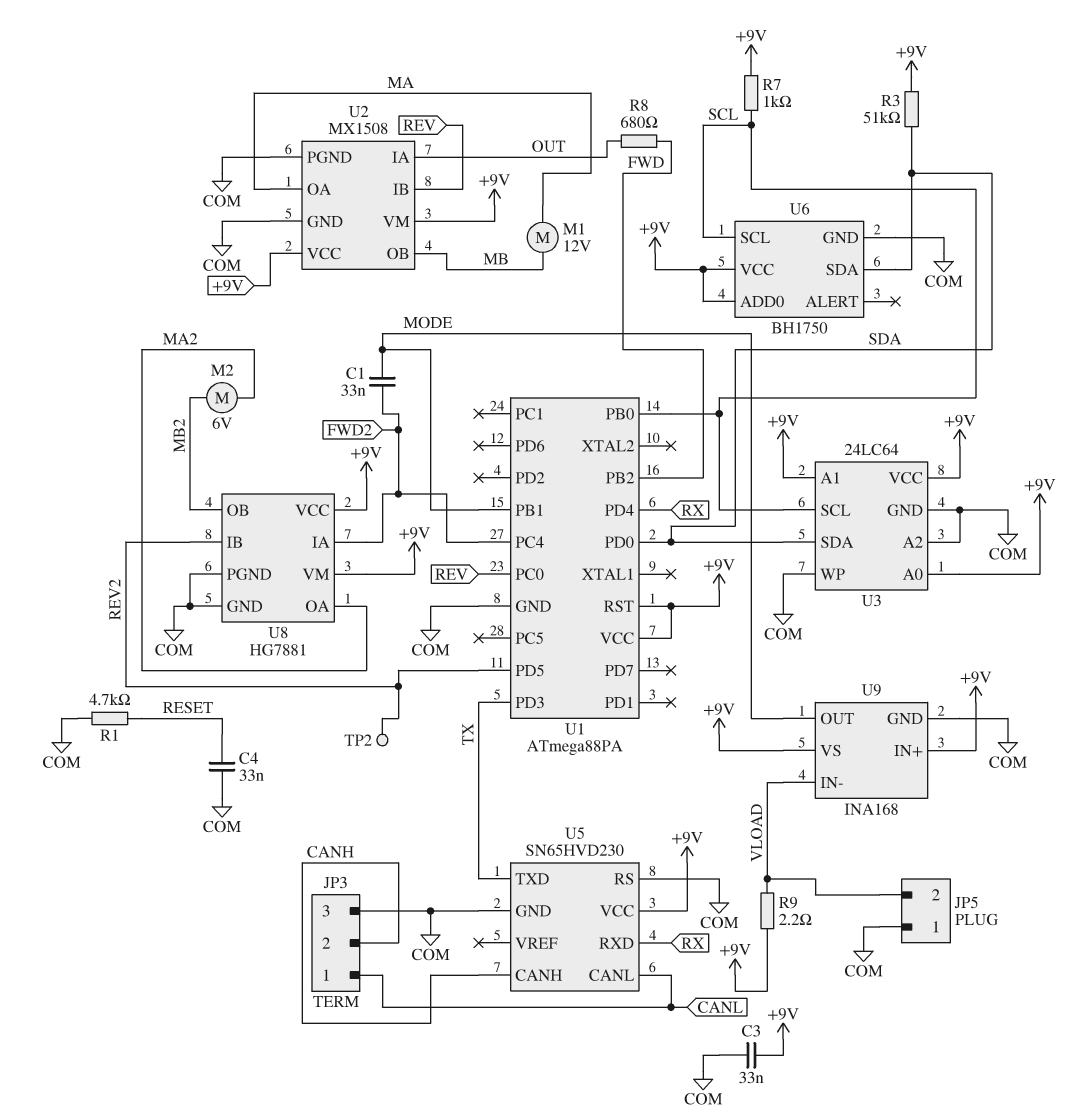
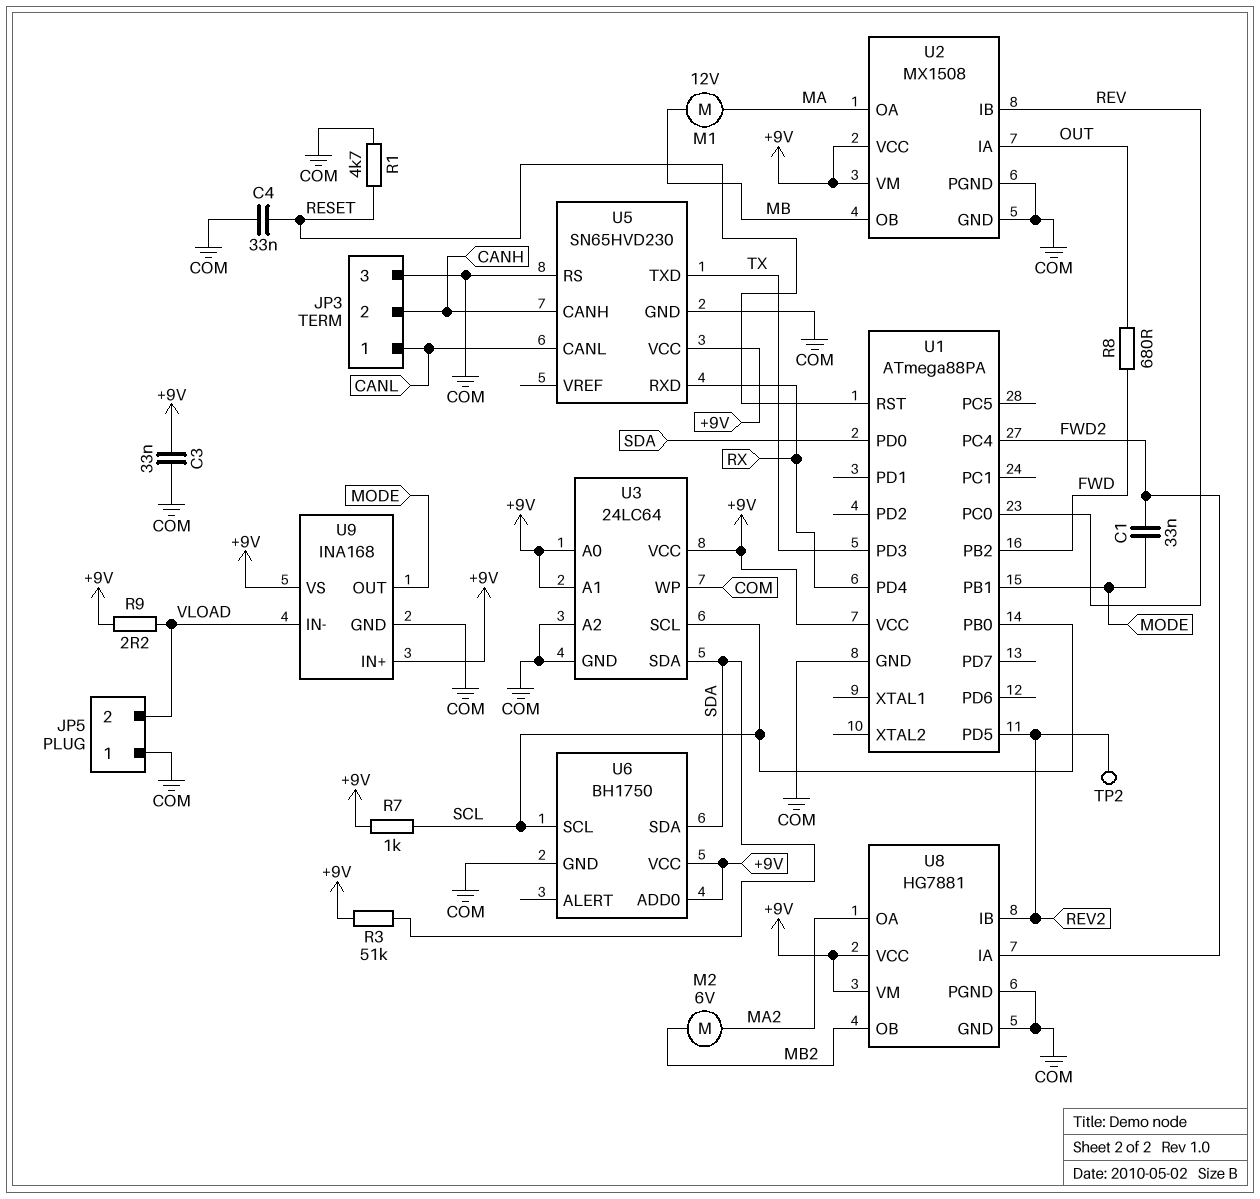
U1 pin RST: +9V -> RESET

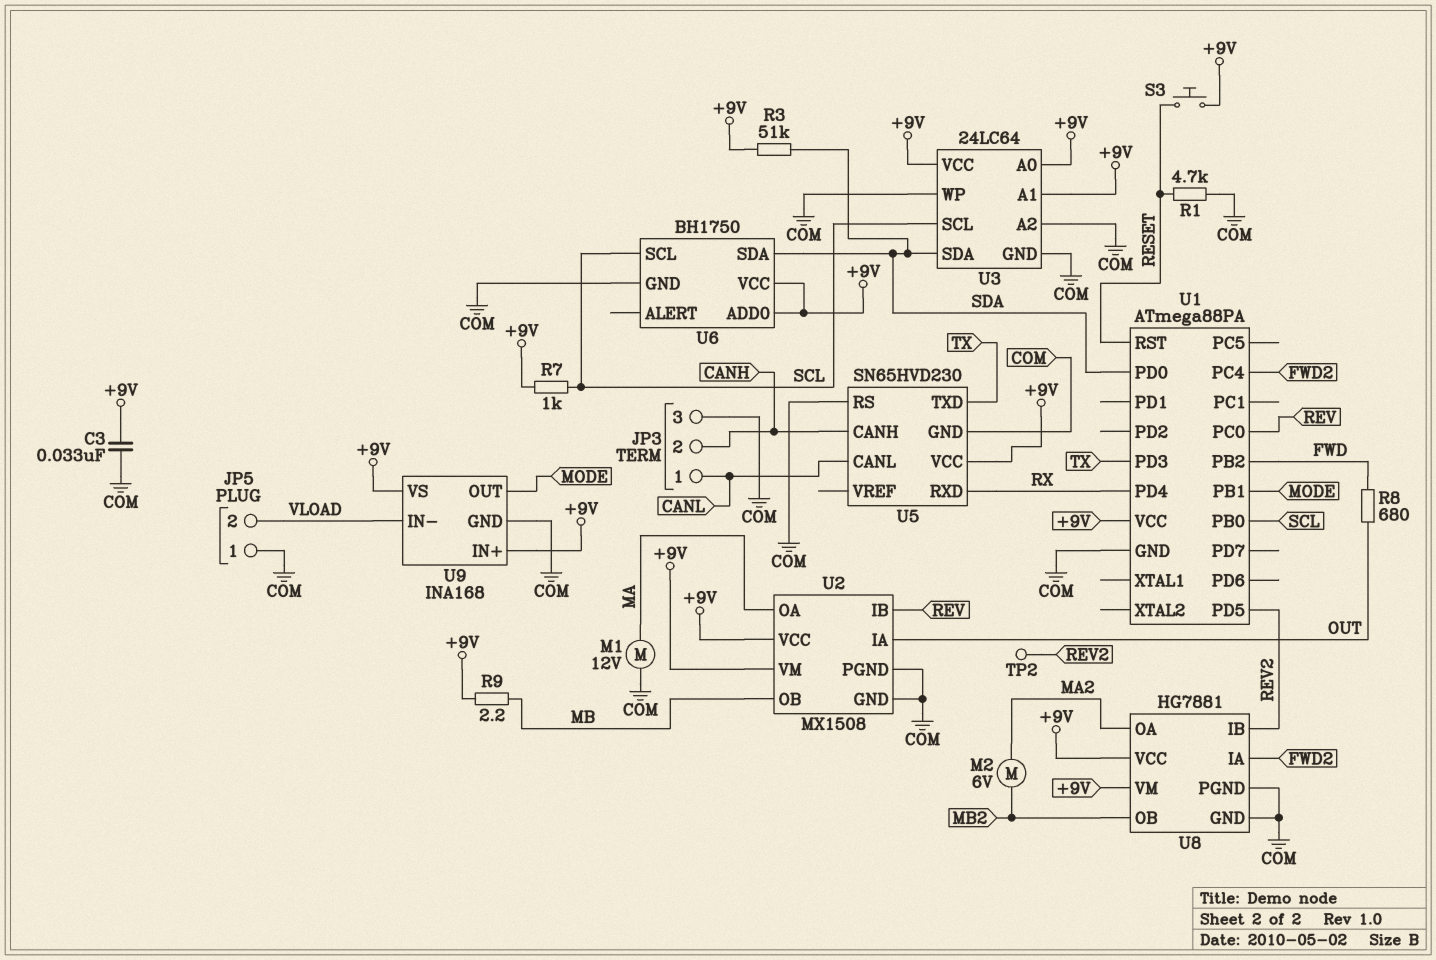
C1: 33nF (FWD2, MODE) -> none
C4: 33nF (COM, RESET) -> none
M1: motor 12V (MA, MB) -> motor 12V (COM, MA)
R9: 2.2 (+9V, VLOAD) -> 2.2 (+9V, MB)
S3: none -> button (+9V, RESET)

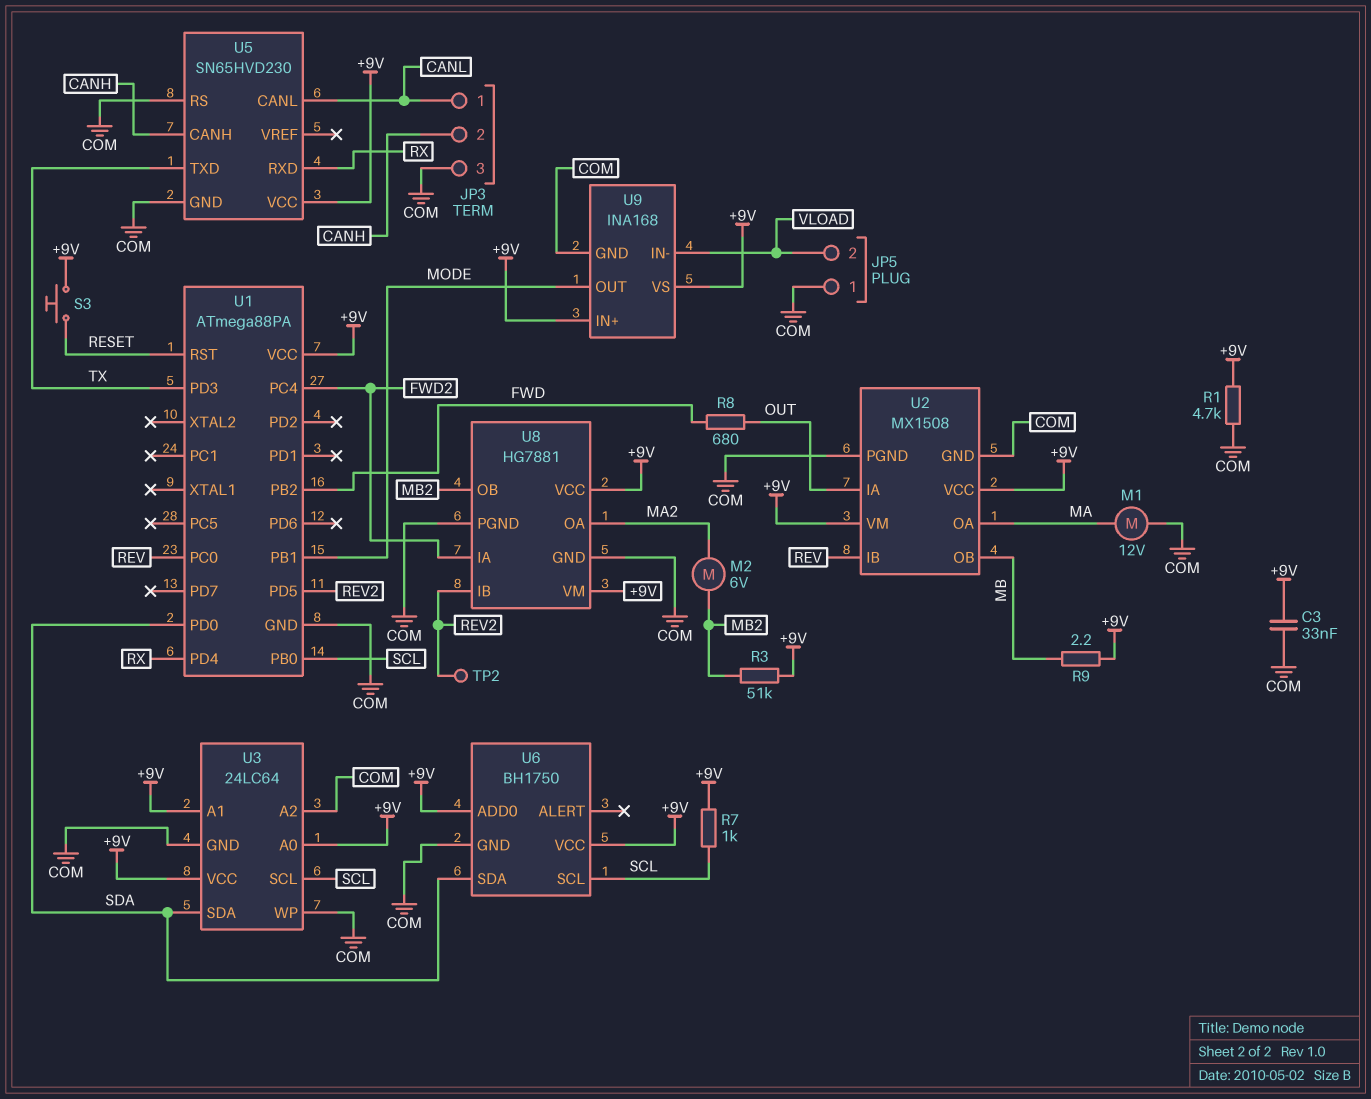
R1: 4.7k (COM, RESET) -> 4.7k (+9V, COM)
R3: 51k (+9V, SDA) -> 51k (+9V, MB2)

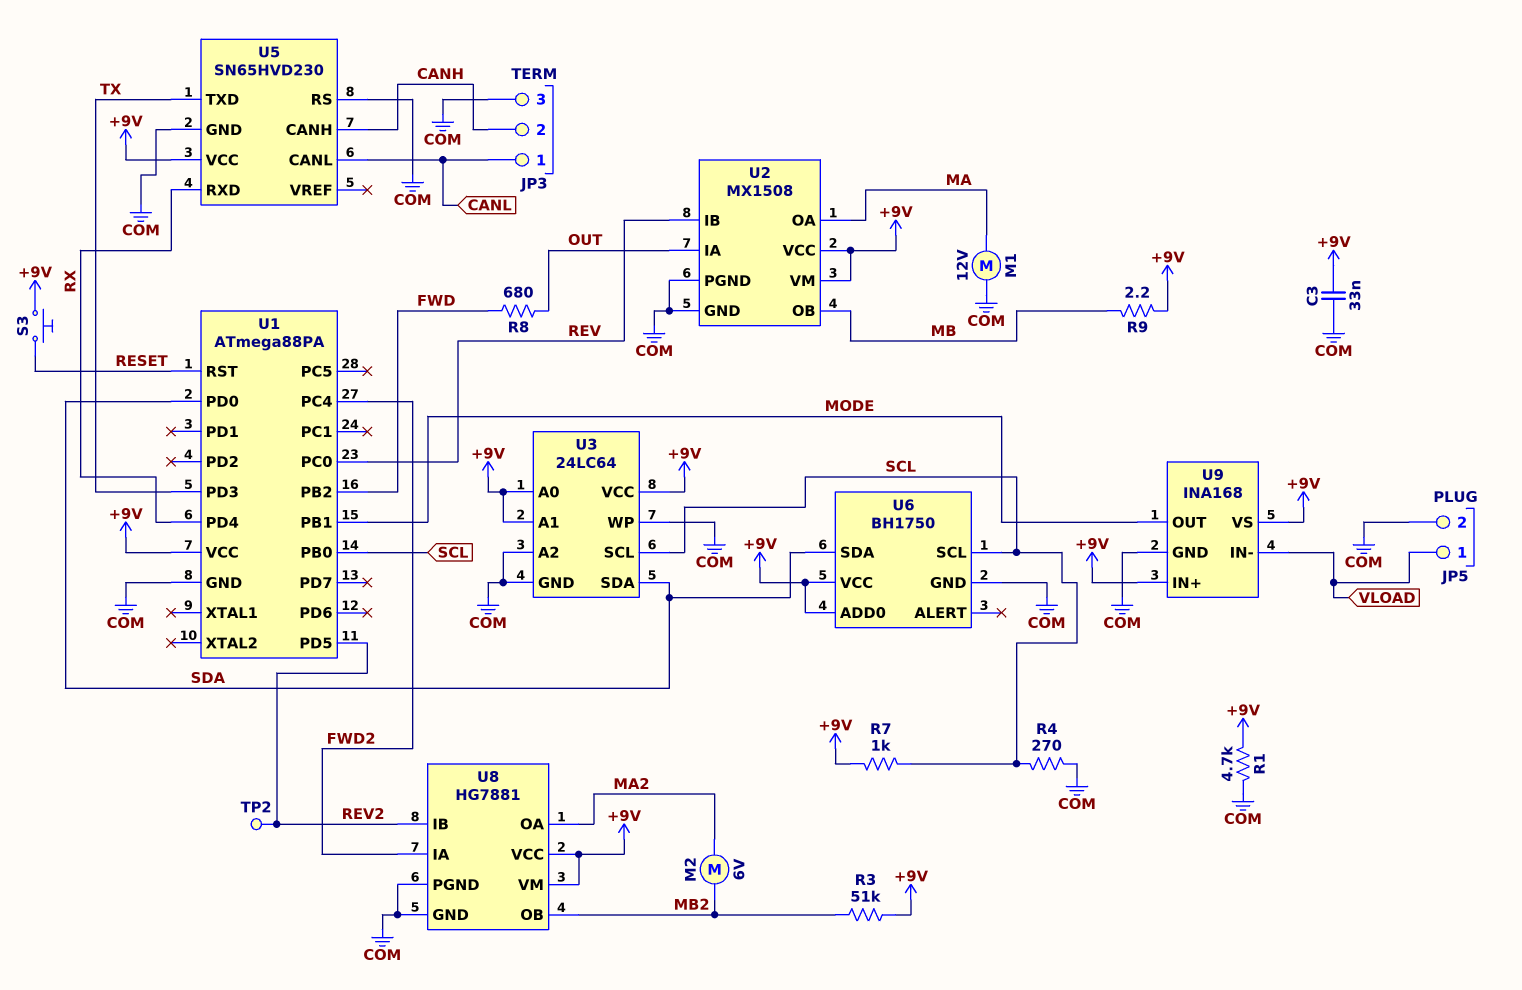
JP5 pin 1: COM -> VLOAD
JP5 pin 2: VLOAD -> COM
R4: none -> 270 (COM, SCL)

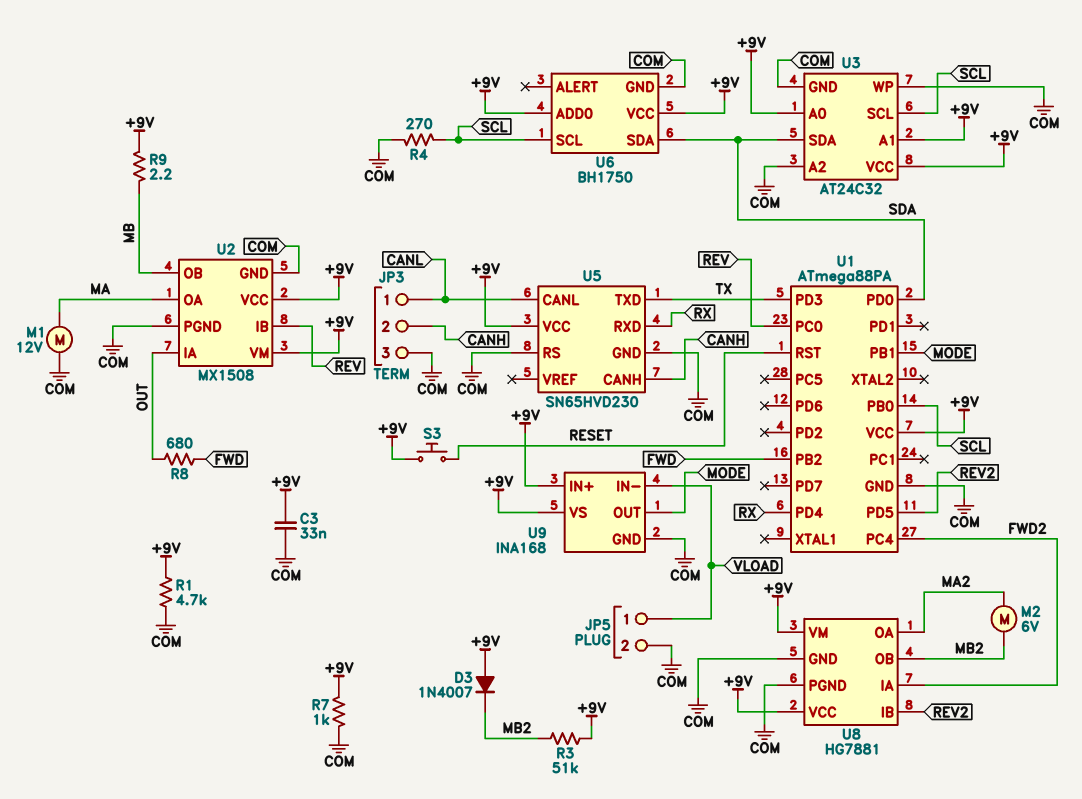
D3: none -> diode 1N4007 (A +9V, K MB2)
R7: 1k (+9V, SCL) -> 1k (+9V, COM)
TP2: test point (REV2) -> none
U3: 24LC64 -> AT24C32

